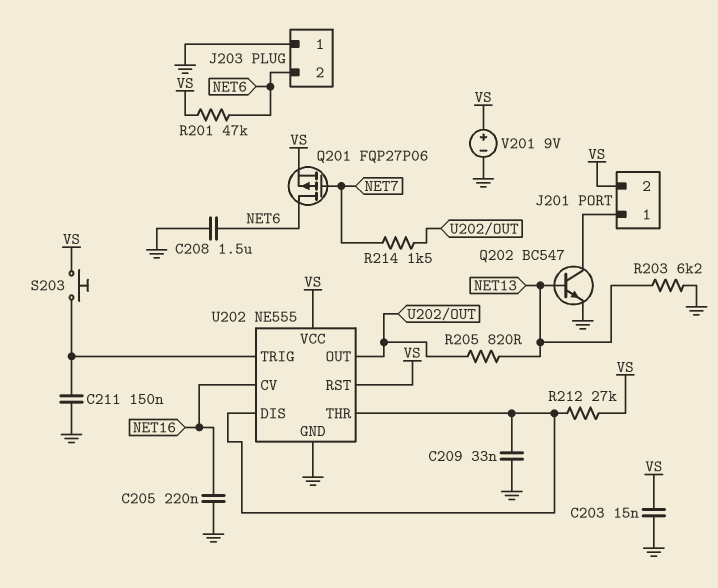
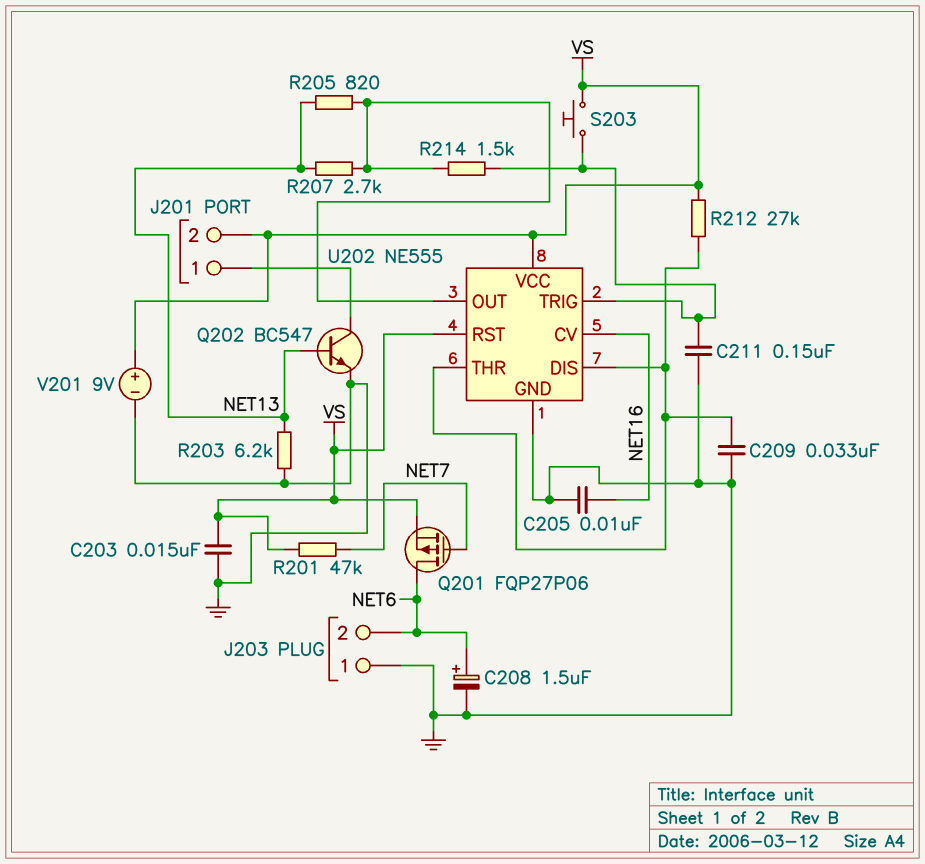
C205: 220nF (GND, NET16) -> 10nF (GND, NET16)
C208: 1.5uF (GND, NET6) -> 1.5uF (plus NET6, minus GND)
R201: 47k (NET6, VS) -> 47k (NET7, VS)
R207: none -> 2.7k (NET13, U202/OUT)
R214: 1.5k (NET7, U202/OUT) -> 1.5k (U202/OUT, U202/TRIG)

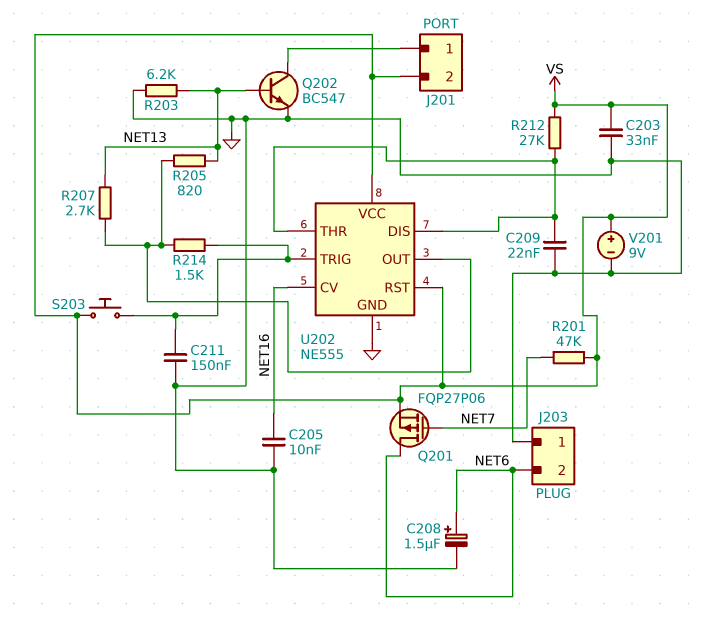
C203: 15nF (GND, VS) -> 33nF (GND, VS)
C209: 33nF (GND, U202/DIS) -> 22nF (GND, U202/DIS)

